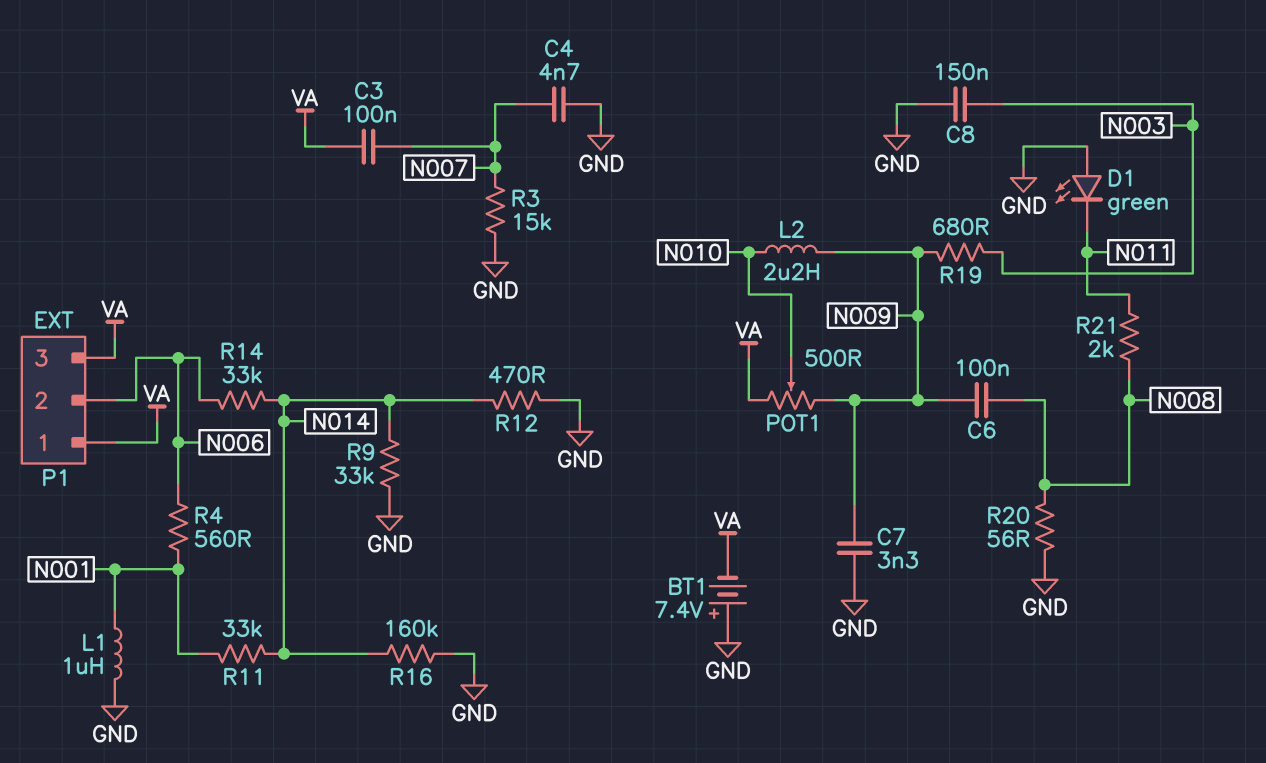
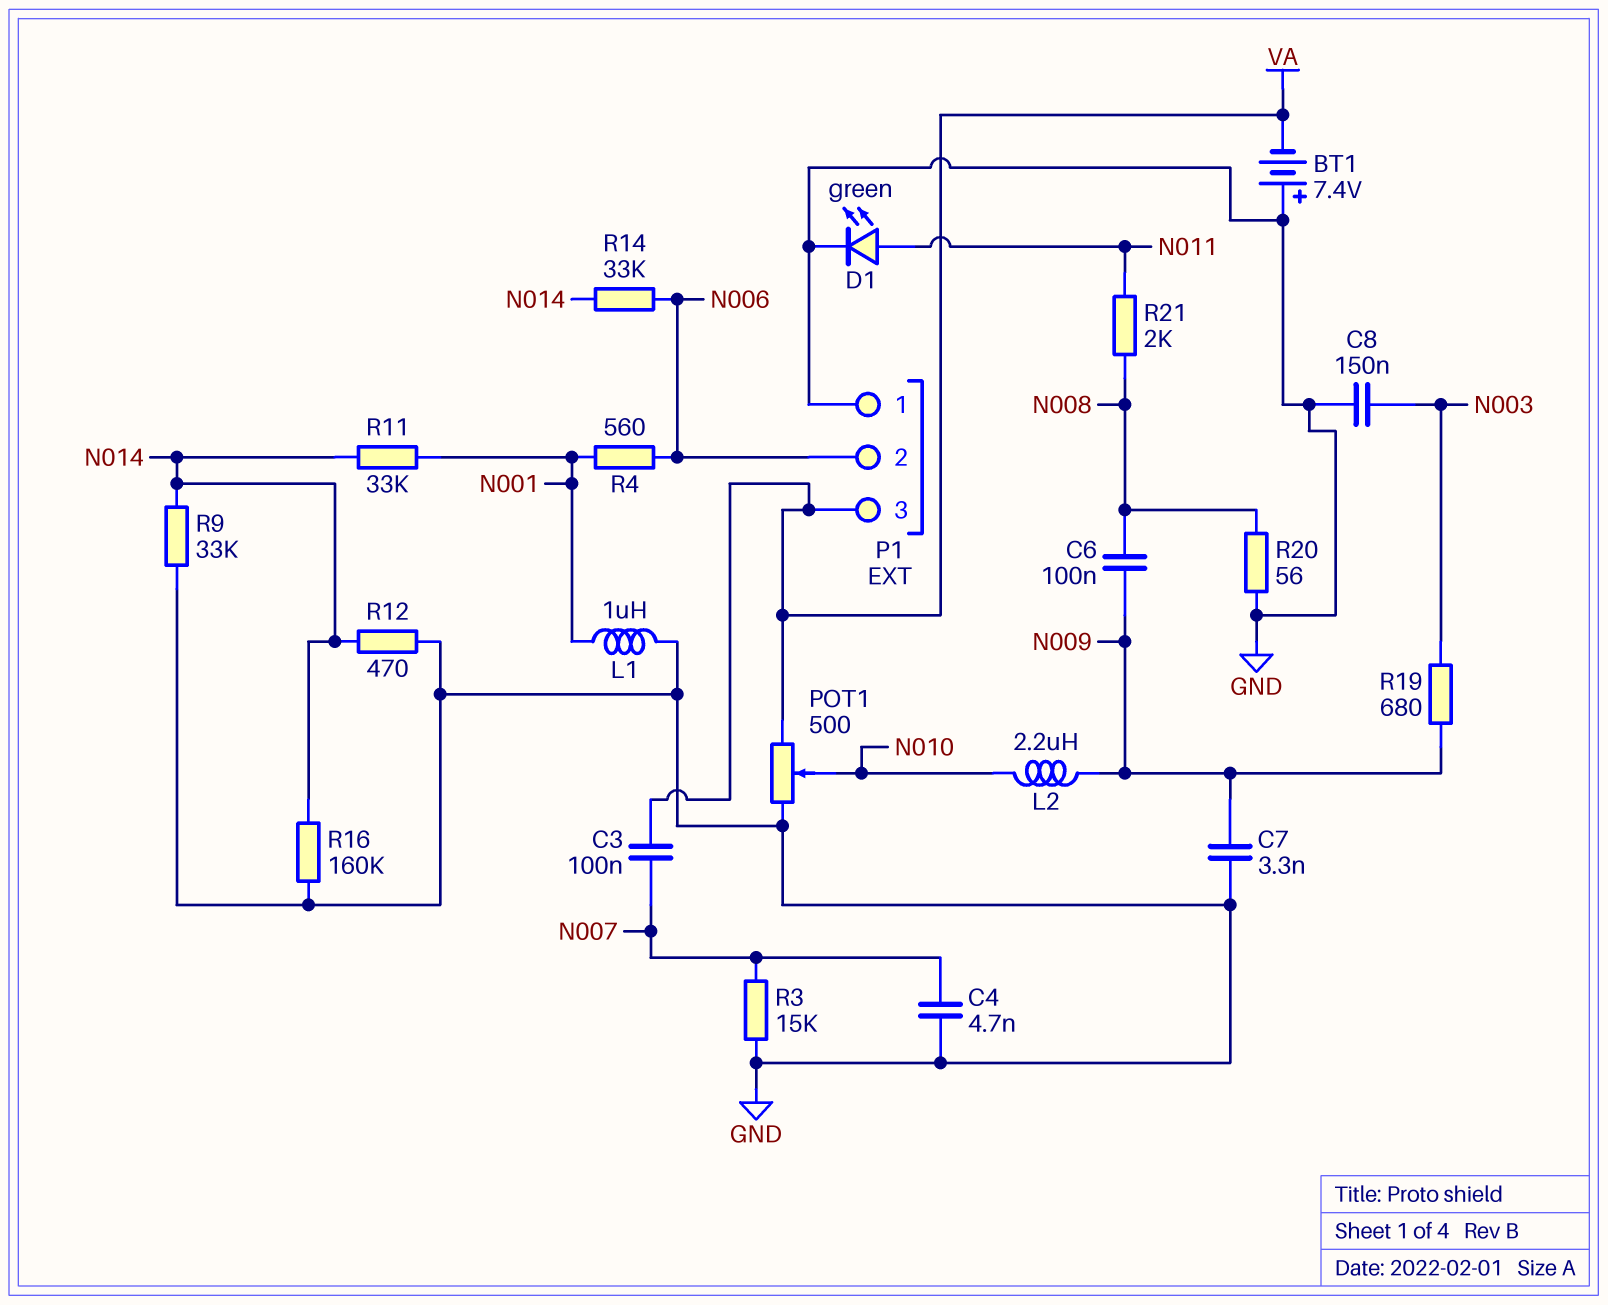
D1: LED green (A GND, K N011) -> LED green (A N011, K GND)
P1 pin 1: VA -> GND
POT1: 500 (N009, VA, wiper N010) -> 500 (GND, VA, wiper N010)

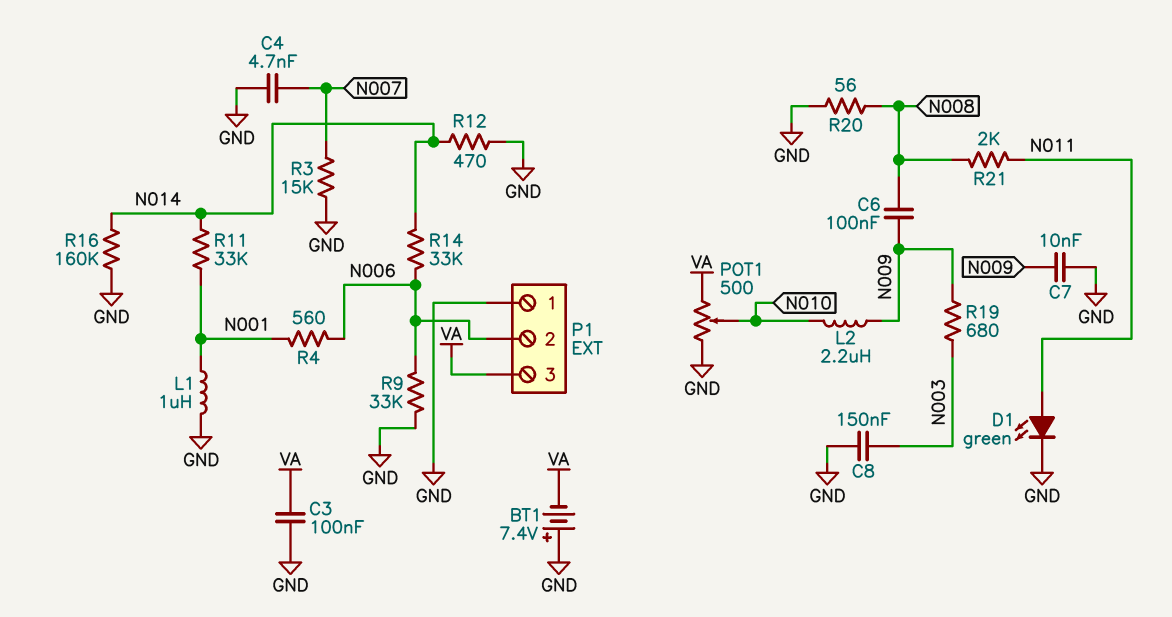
C3: 100nF (N007, VA) -> 100nF (GND, VA)
C7: 3.3nF (GND, N009) -> 10nF (GND, N009)
R9: 33k (GND, N014) -> 33k (GND, N006)

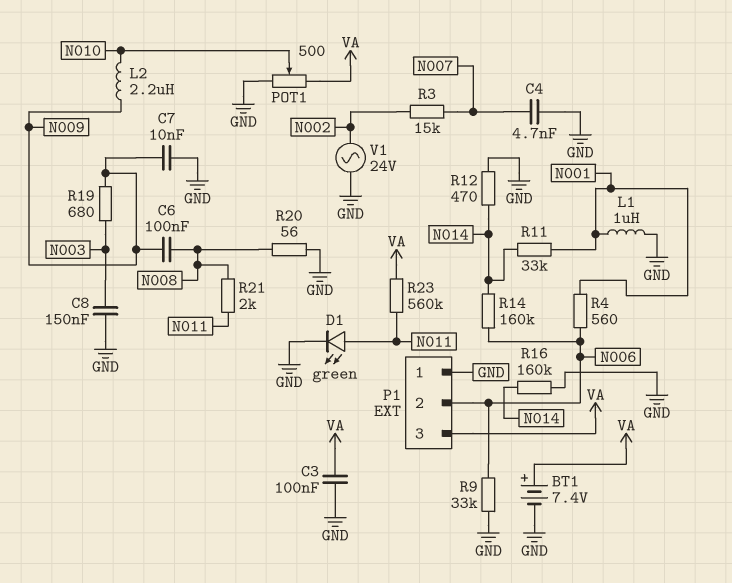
BT1: 7.4V (plus GND, minus VA) -> 7.4V (plus VA, minus GND)
R3: 15k (GND, N007) -> 15k (N002, N007)
R14: 33k (N006, N014) -> 160k (N006, N014)
R23: none -> 560k (N011, VA)
V1: none -> AC 24V (GND, N002)

